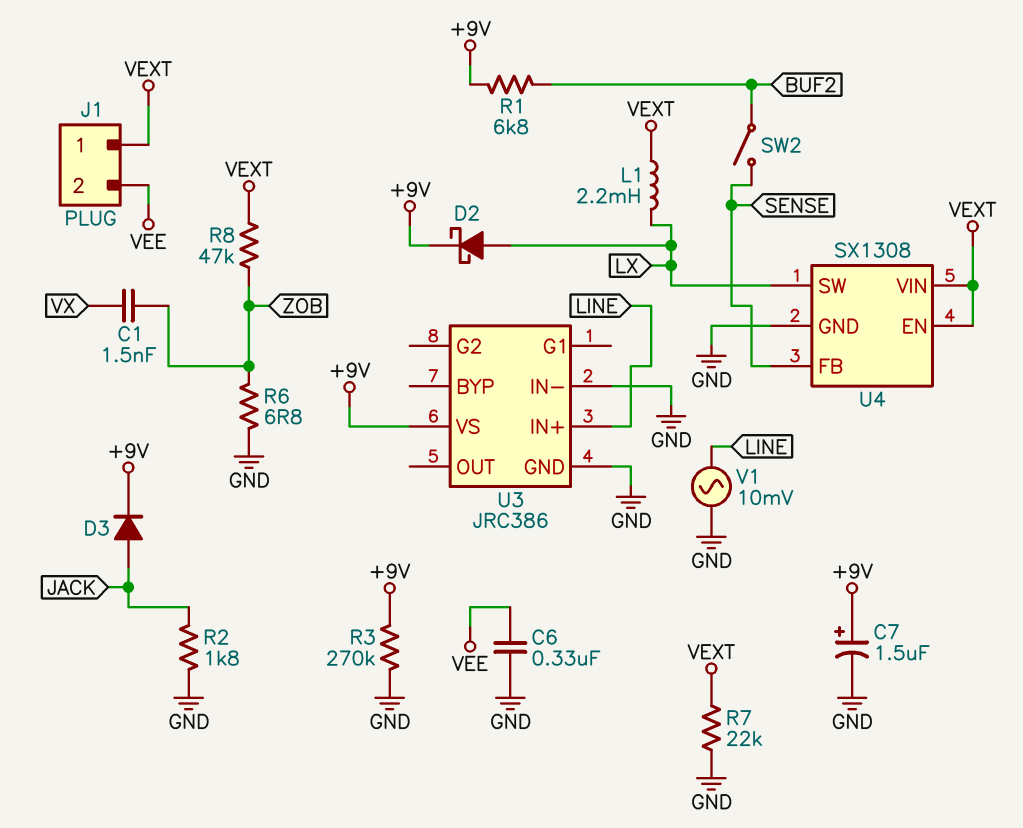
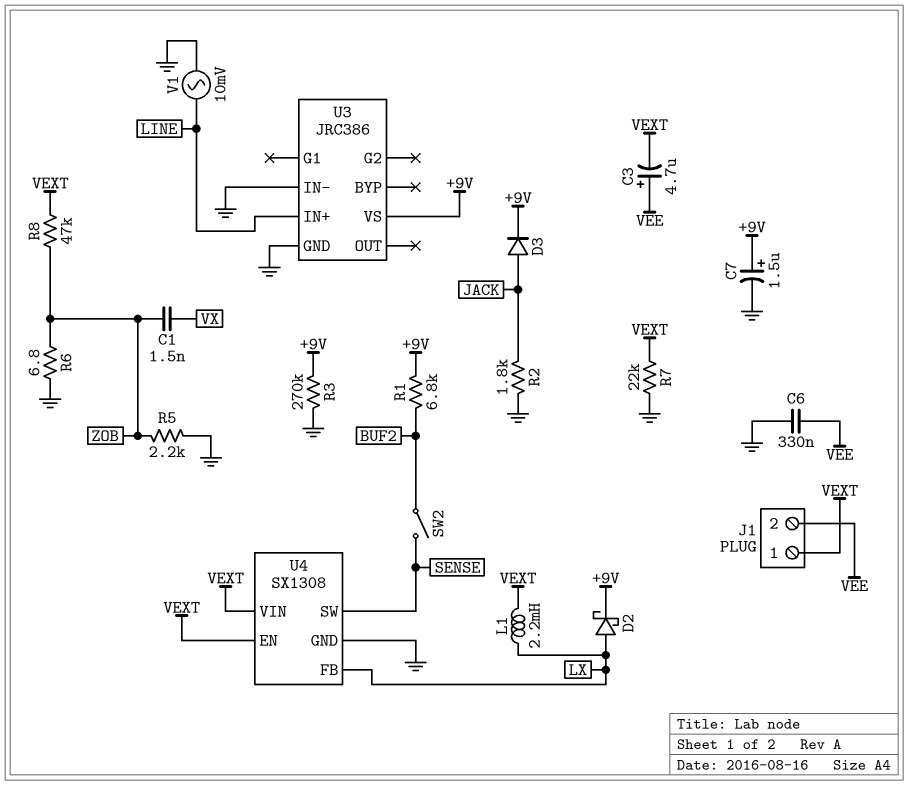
C3: none -> 4.7uF (plus VEE, minus VEXT)
R5: none -> 2.2k (GND, ZOB)
U4 pin FB: SENSE -> LX
U4 pin SW: LX -> SENSE

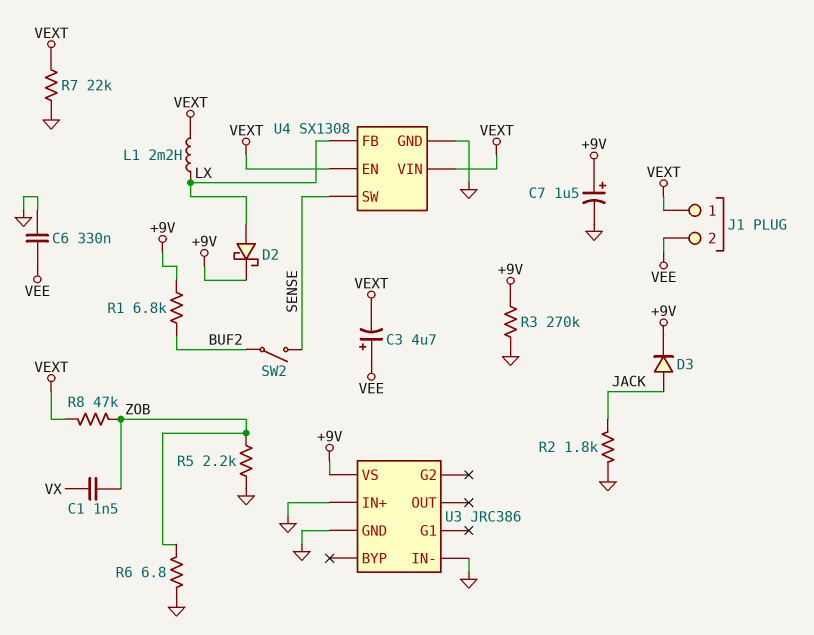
U3 pin IN+: LINE -> GND
V1: AC 10mV (GND, LINE) -> none

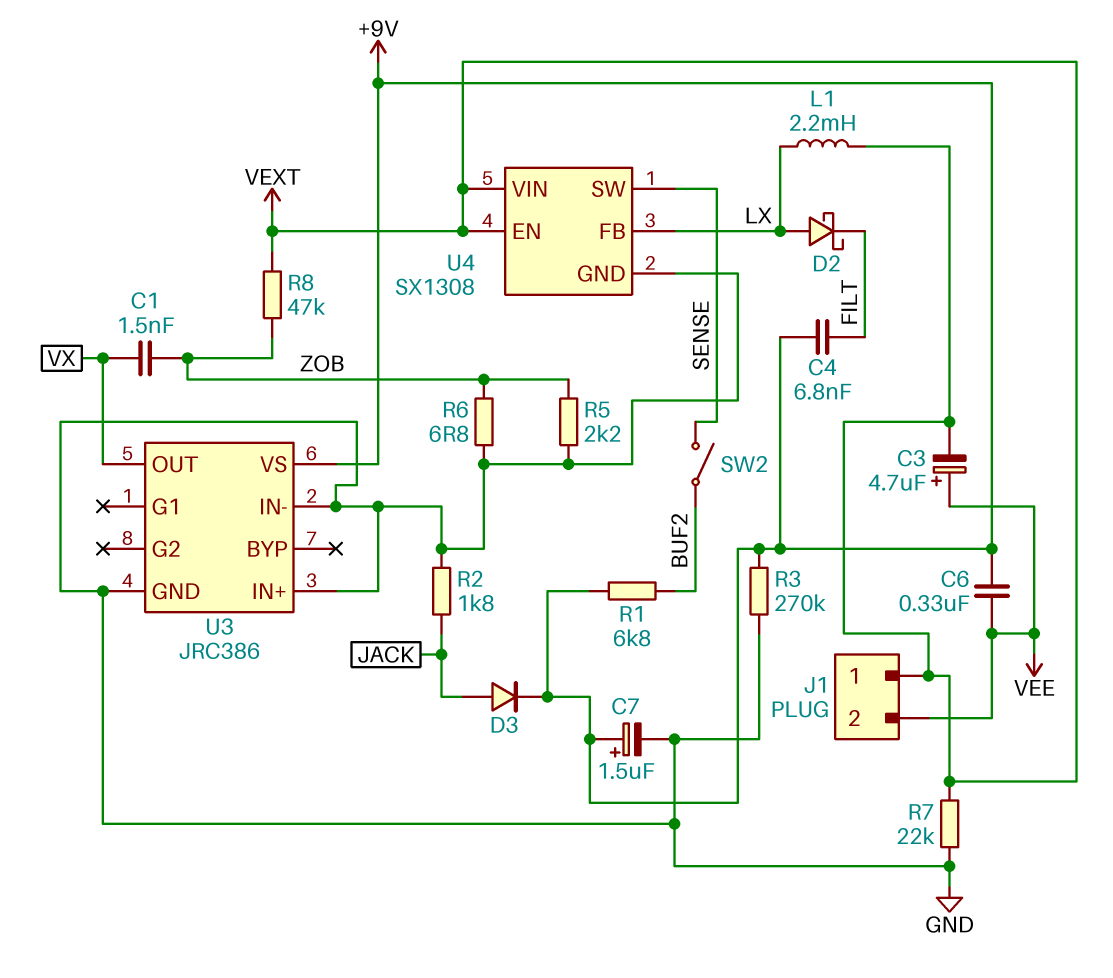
C4: none -> 6.8nF (+9V, FILT)
C6: 330nF (GND, VEE) -> 330nF (+9V, VEE)
D2: schottky (A LX, K +9V) -> schottky (A LX, K FILT)
U3 pin OUT: none -> VX

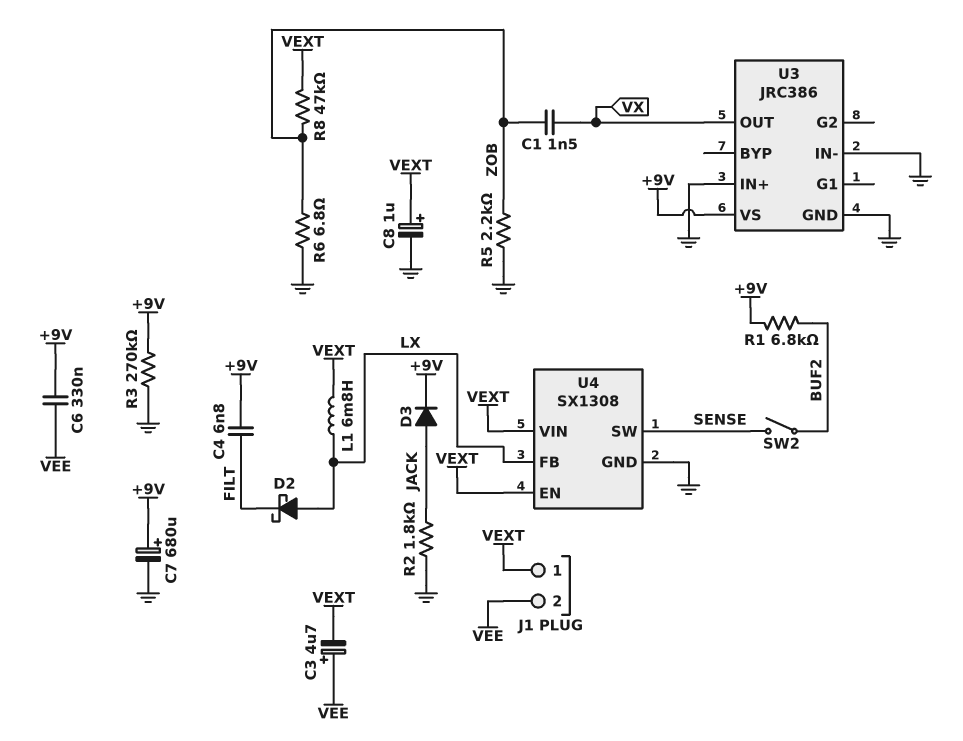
C7: 1.5uF (plus +9V, minus GND) -> 680uF (plus +9V, minus GND)
C8: none -> 1uF (plus VEXT, minus GND)
L1: 2.2mH (LX, VEXT) -> 6.8mH (LX, VEXT)
R7: 22k (GND, VEXT) -> none

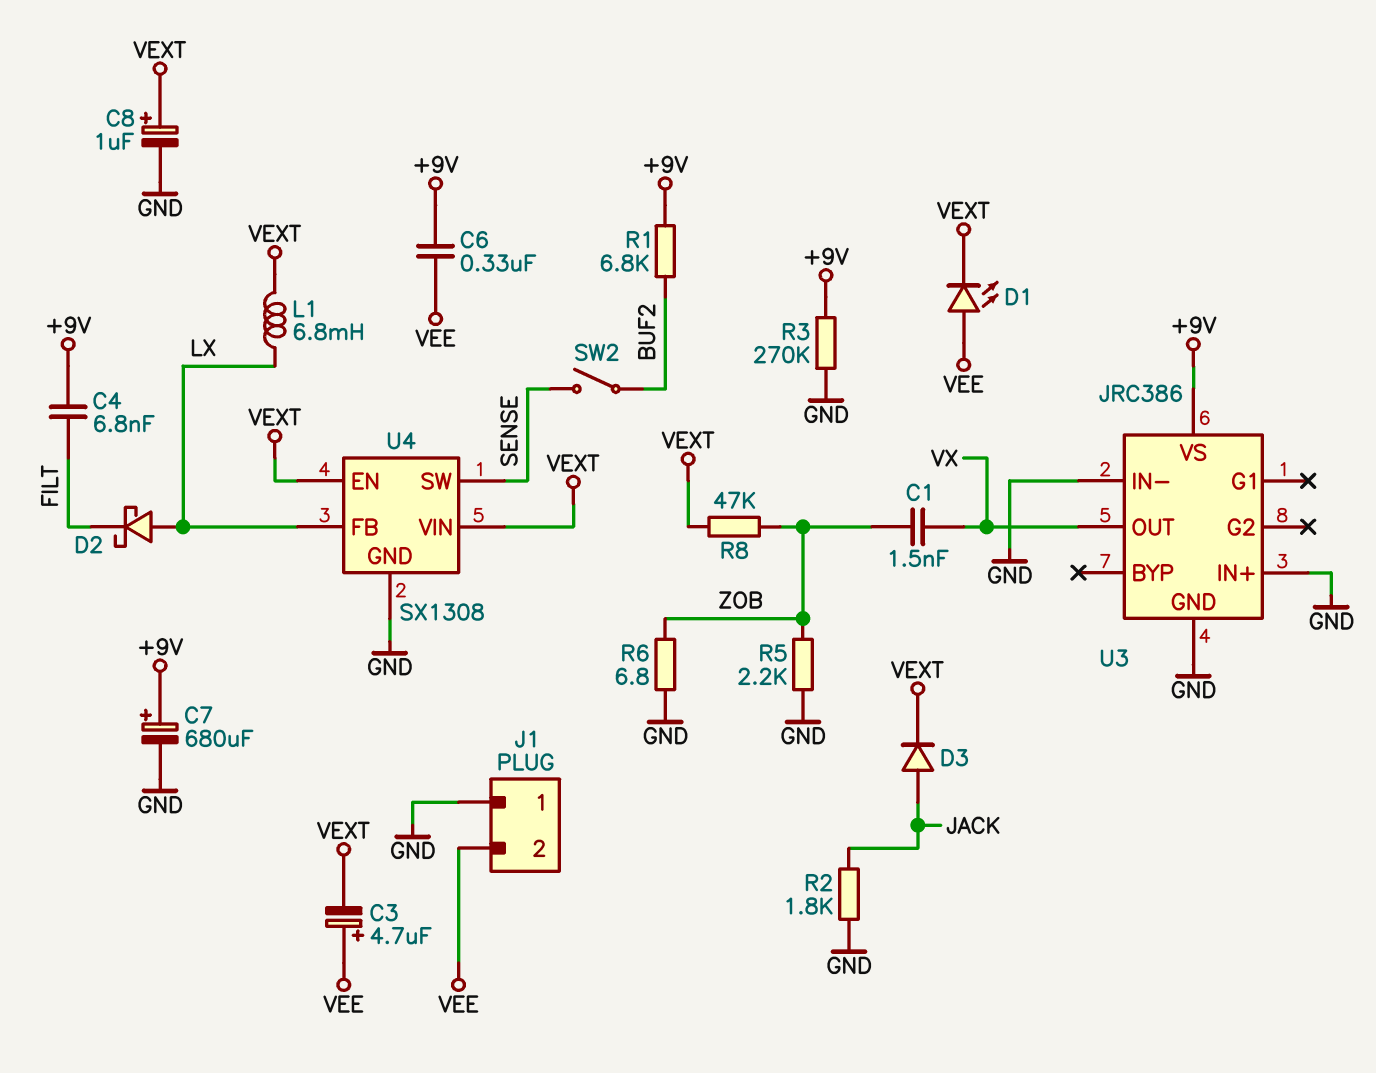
D1: none -> LED (A VEE, K VEXT)
D3: diode (A JACK, K +9V) -> diode (A JACK, K VEXT)
J1 pin 1: VEXT -> GND

